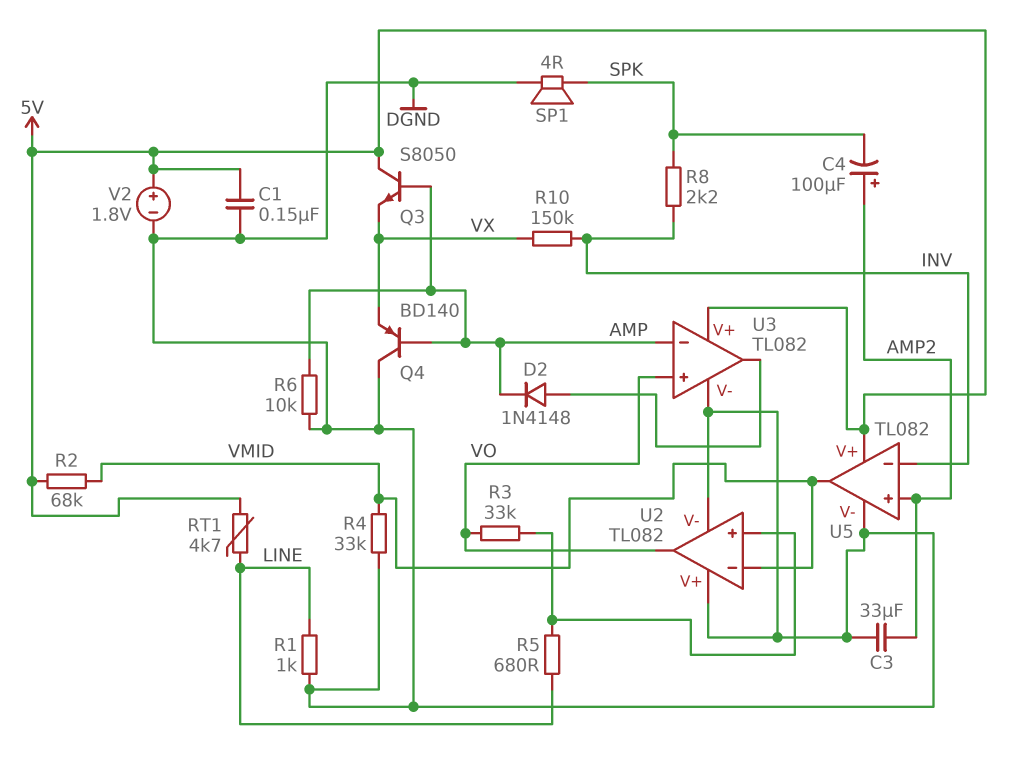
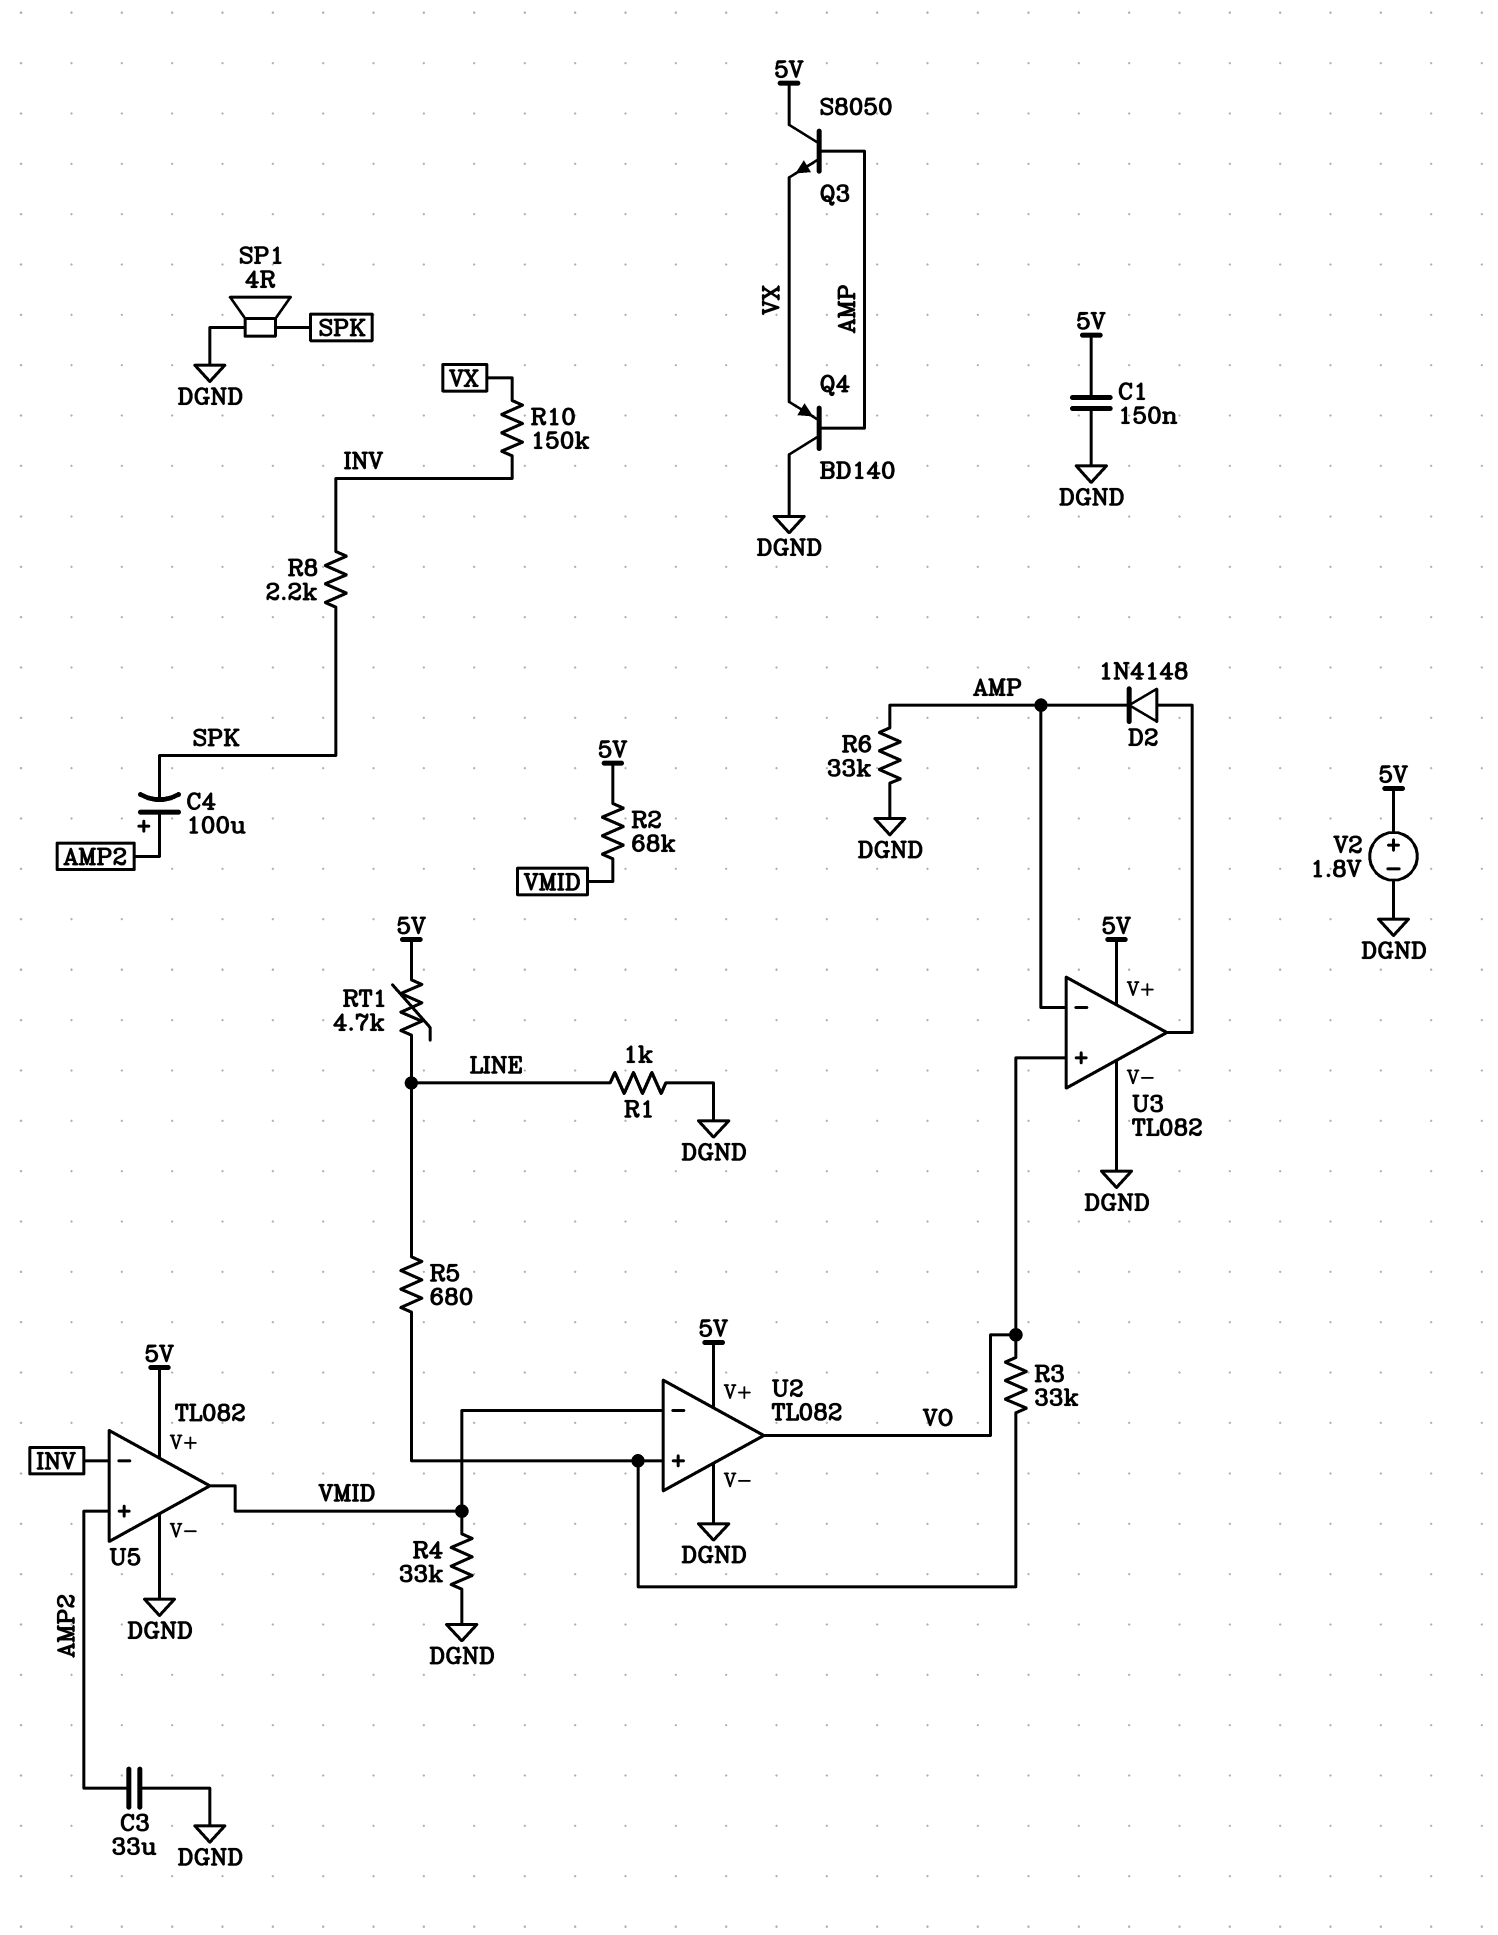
R6: 10k (AMP, DGND) -> 33k (AMP, DGND)
U2 pin V+: DGND -> 5V

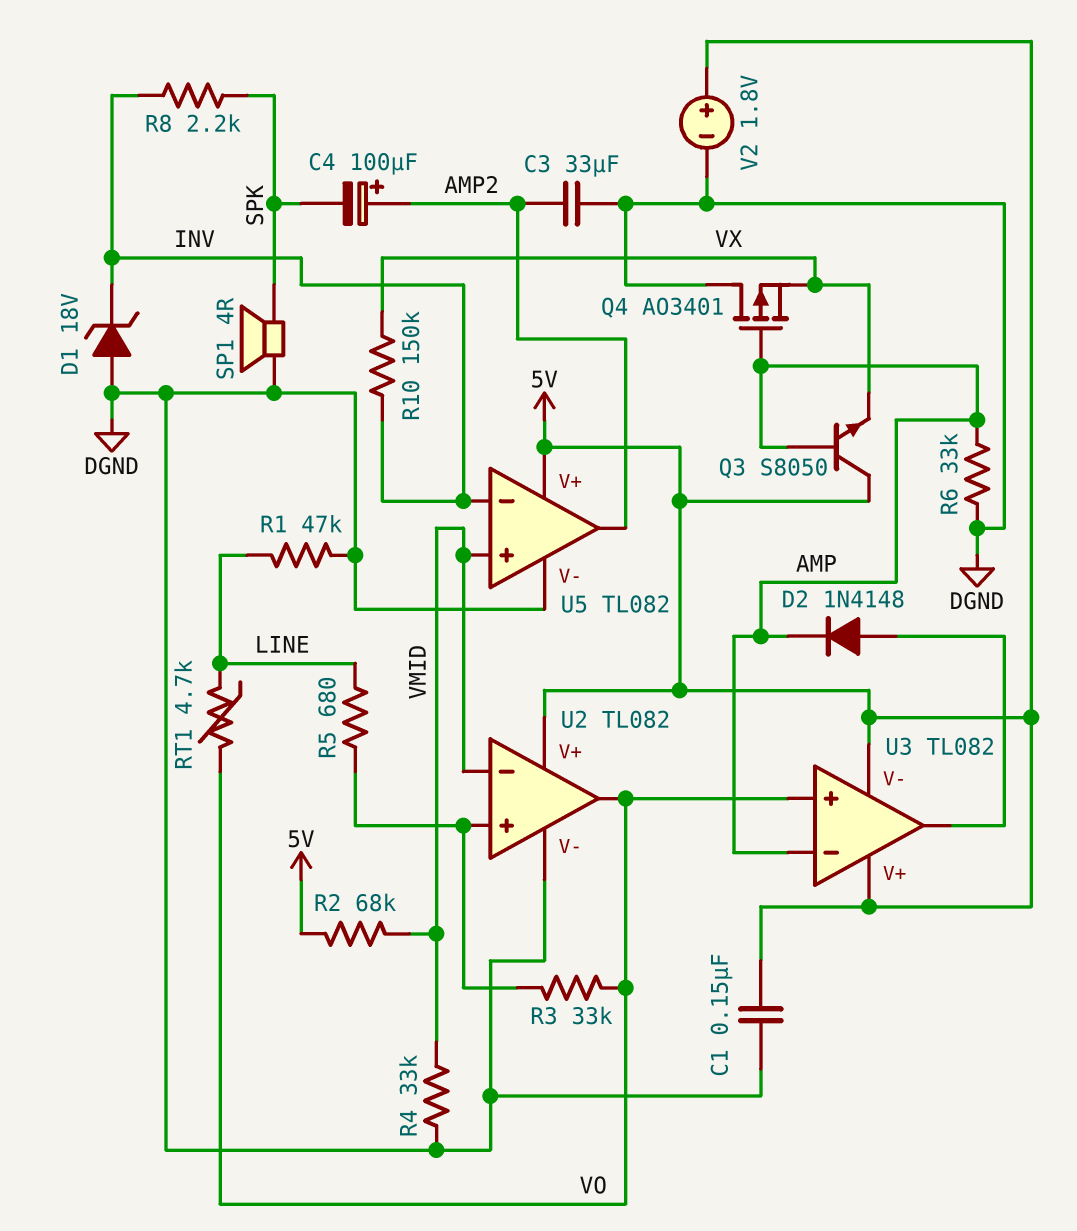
D1: none -> zener 18V (A DGND, K INV)
Q4: PNP BD140 (B AMP, C DGND, E VX) -> PMOS AO3401 (G AMP, D DGND, S VX)
R1: 1k (DGND, LINE) -> 47k (DGND, LINE)
RT1: 4.7k (5V, LINE) -> 4.7k (LINE, VO)
U3 pin V-: DGND -> 5V
U5 pin in+: AMP2 -> VMID
U5 pin out: VMID -> AMP2

